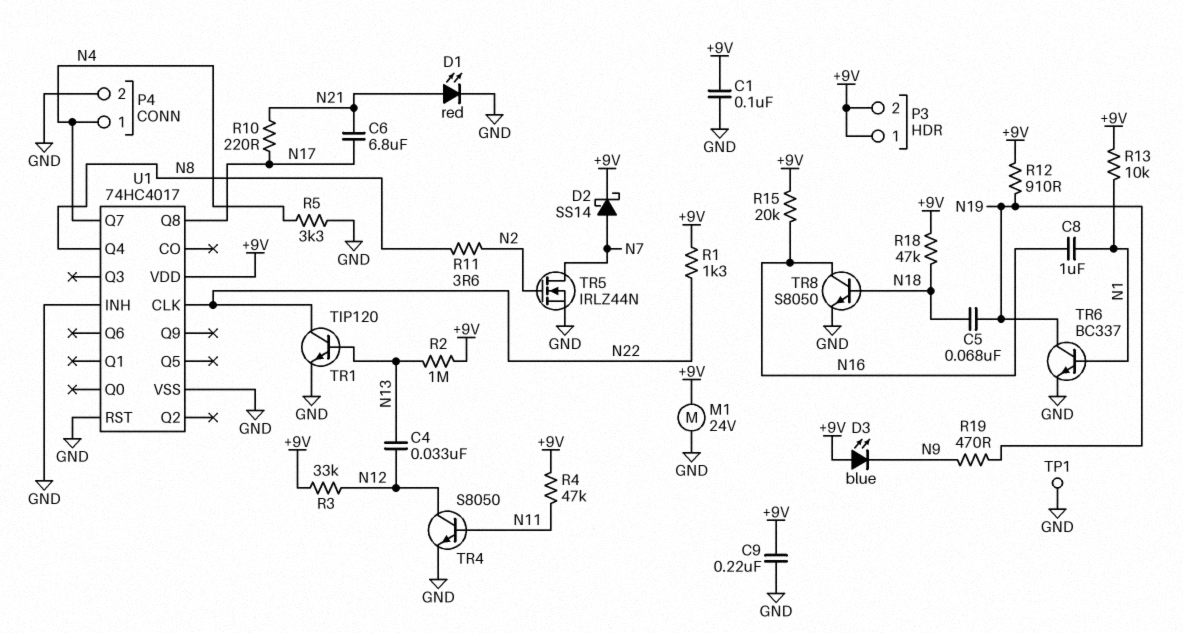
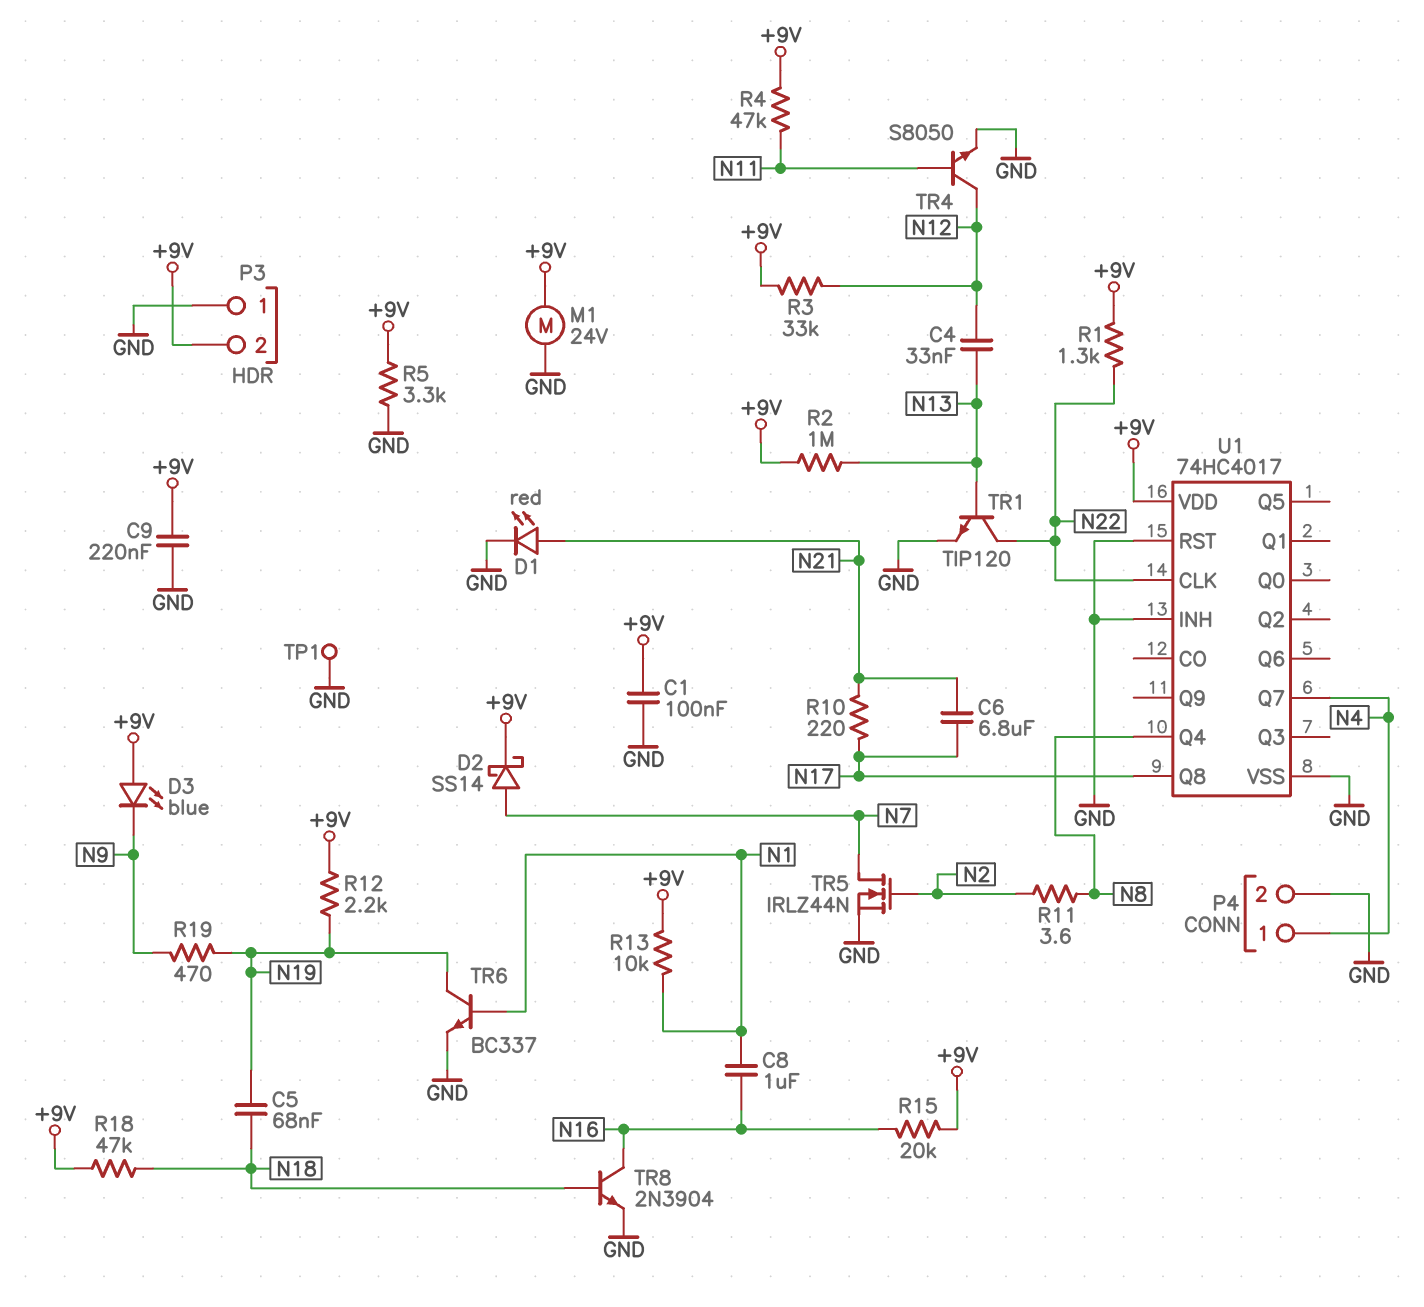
P3 pin 1: +9V -> GND
R5: 3.3k (GND, N4) -> 3.3k (+9V, GND)
R12: 910 (+9V, N19) -> 2.2k (+9V, N19)
TR8: NPN S8050 (B N18, C N16, E GND) -> NPN 2N3904 (B N18, C N16, E GND)

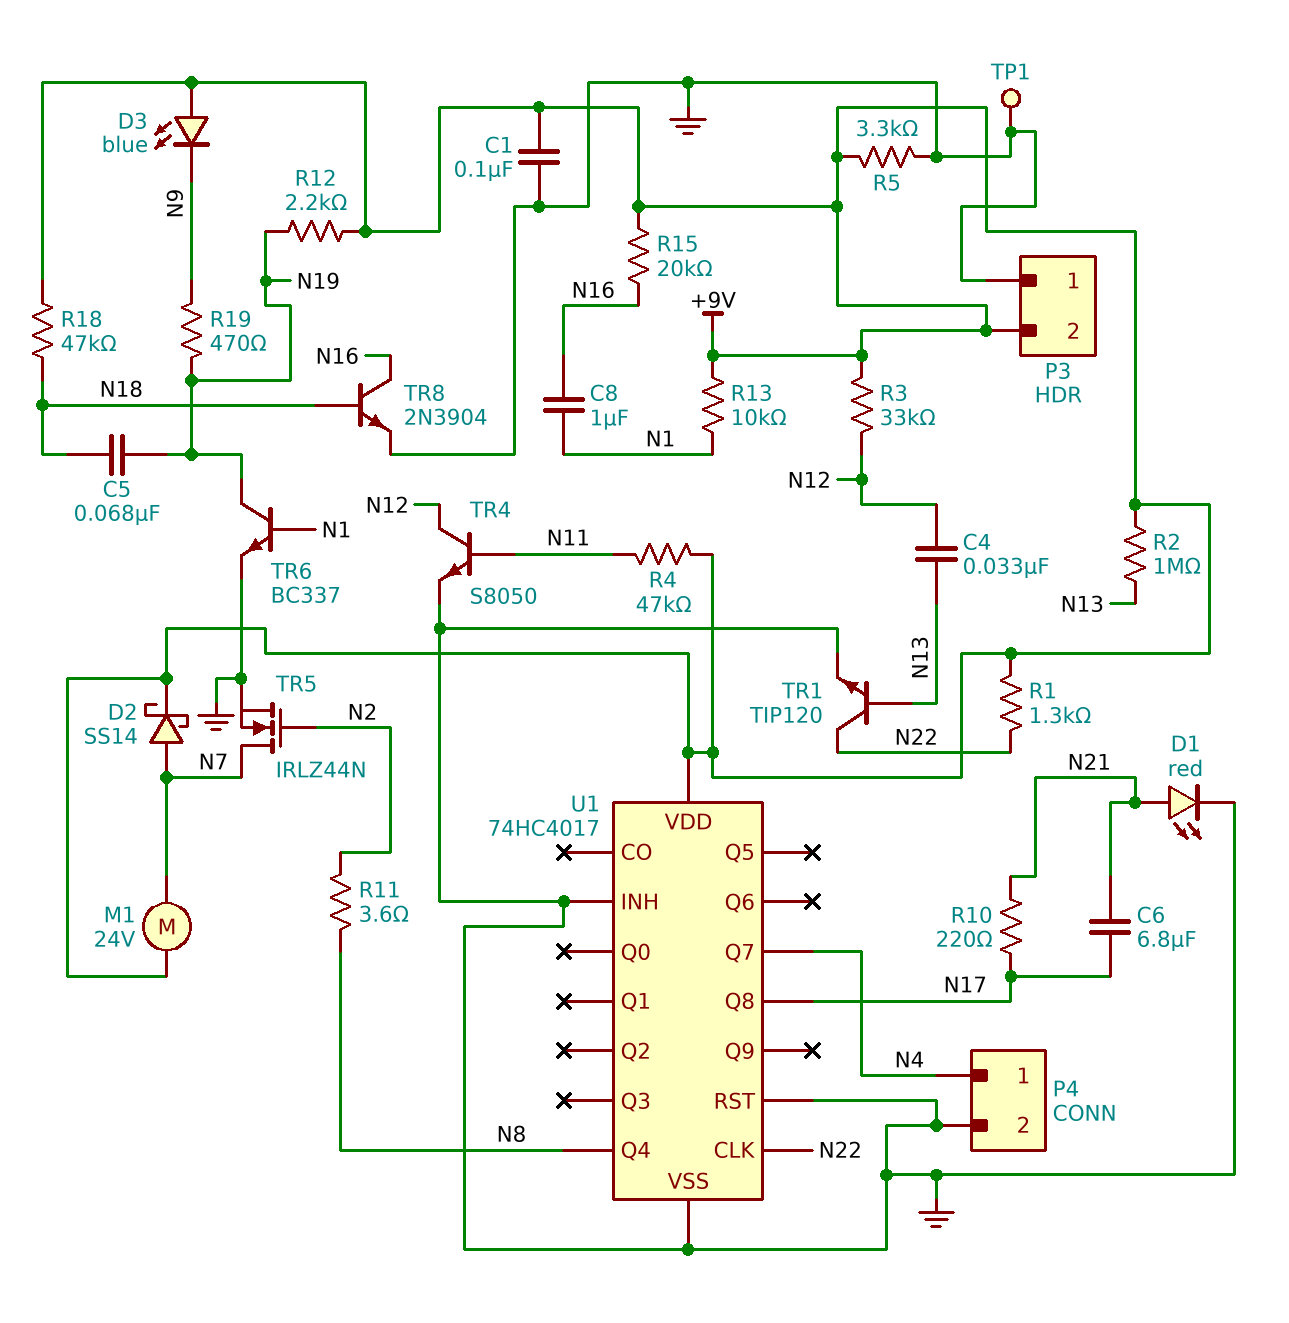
C9: 220nF (+9V, GND) -> none
M1: motor 24V (+9V, GND) -> motor 24V (+9V, N7)

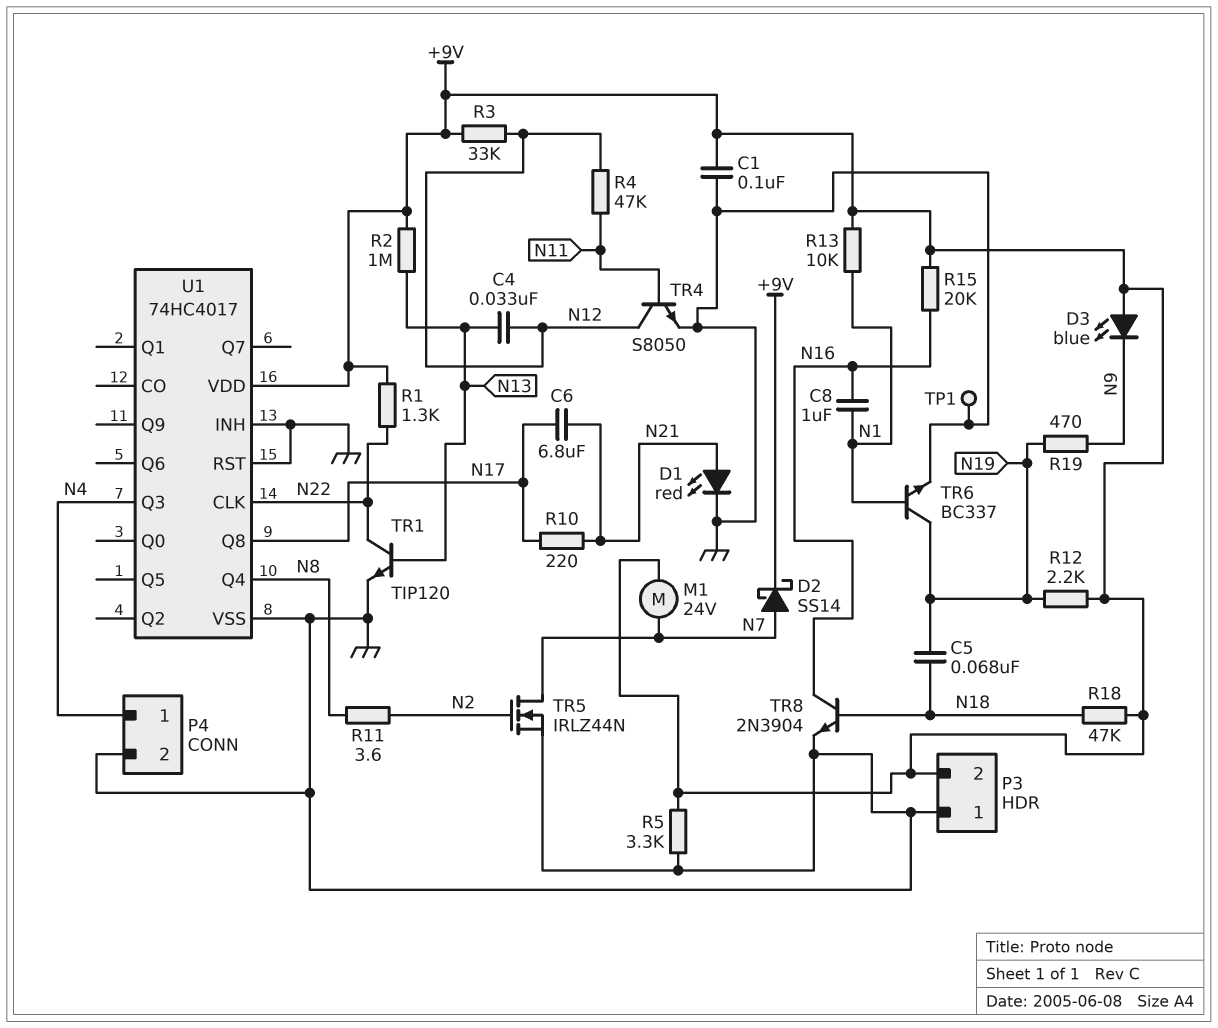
R4: 47k (+9V, N11) -> 47k (N11, N12)
U1 pin Q3: none -> N4
U1 pin Q7: N4 -> none

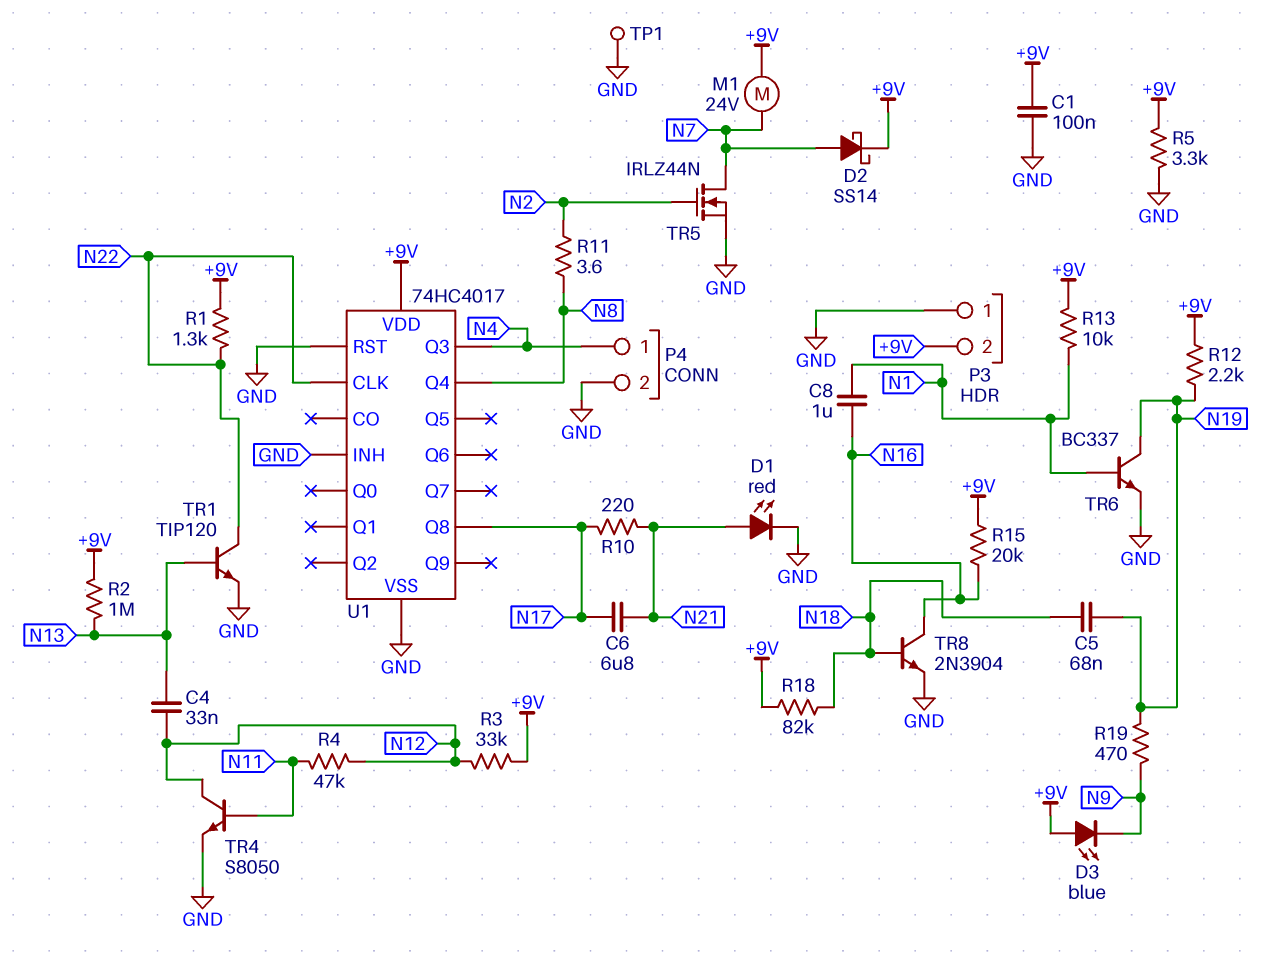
R18: 47k (+9V, N18) -> 82k (+9V, N18)

